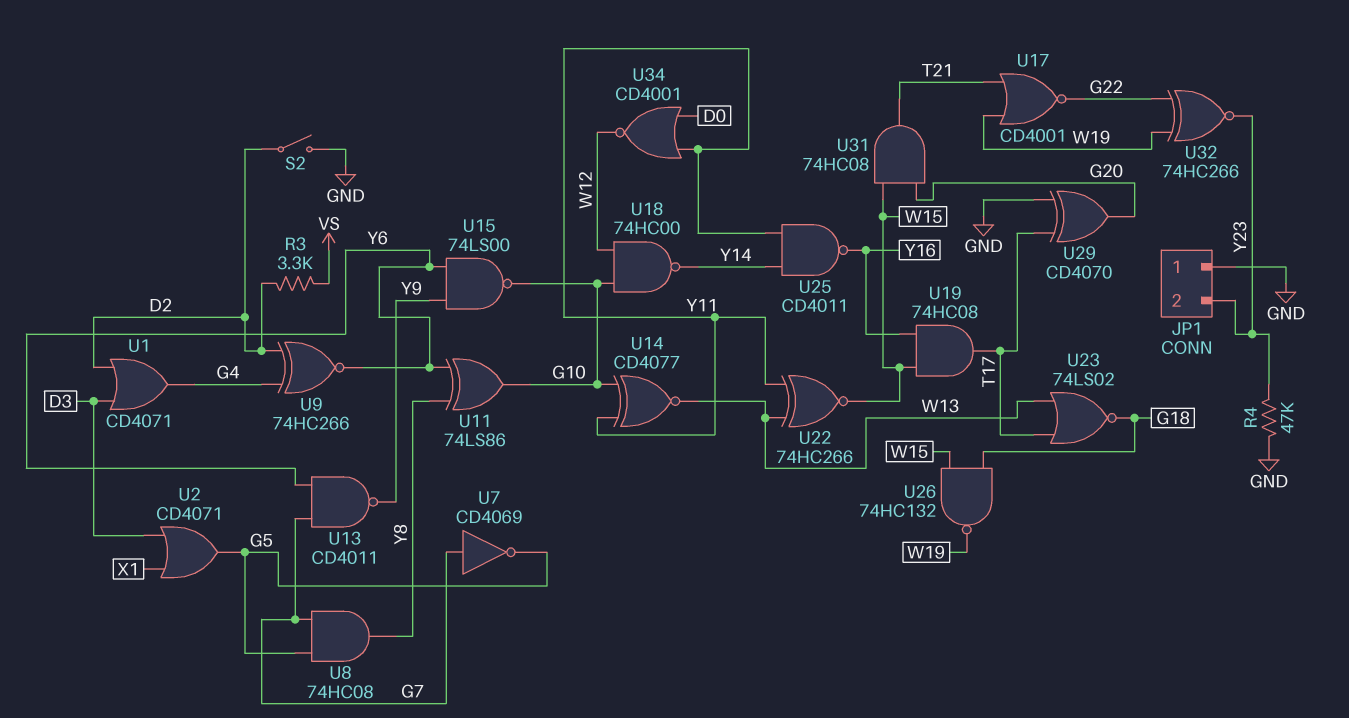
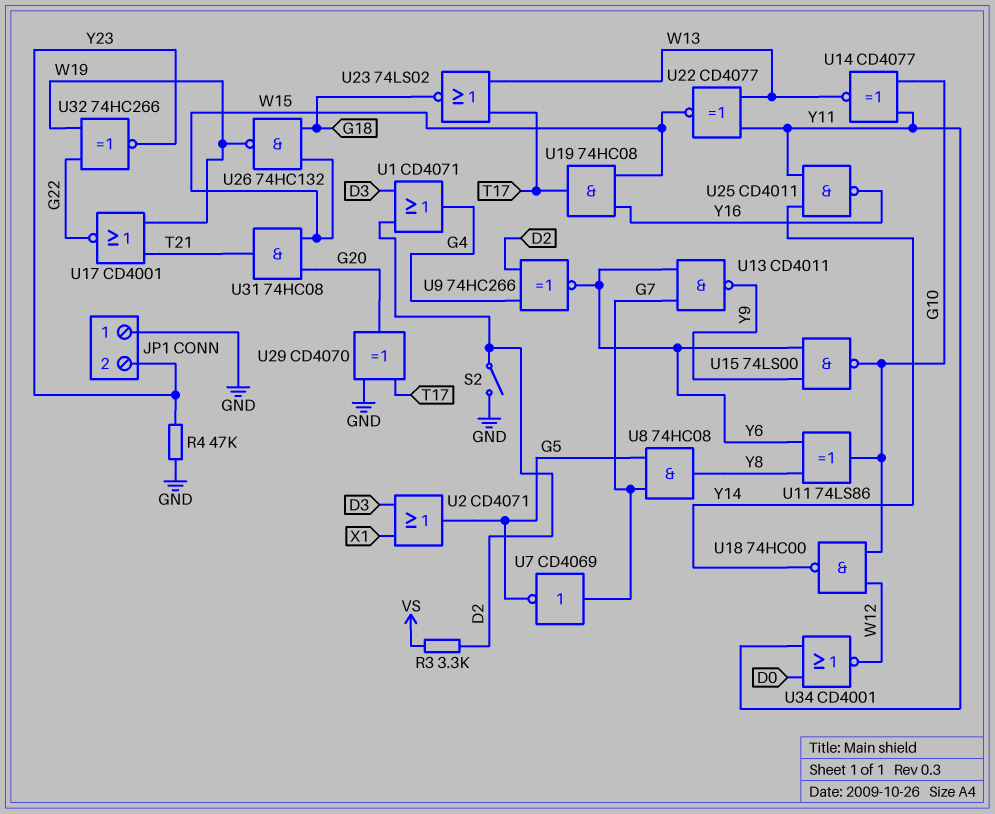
U22: XNOR 74HC266 (in W13, in Y11, out W15) -> XNOR CD4077 (in W13, in Y11, out W15)

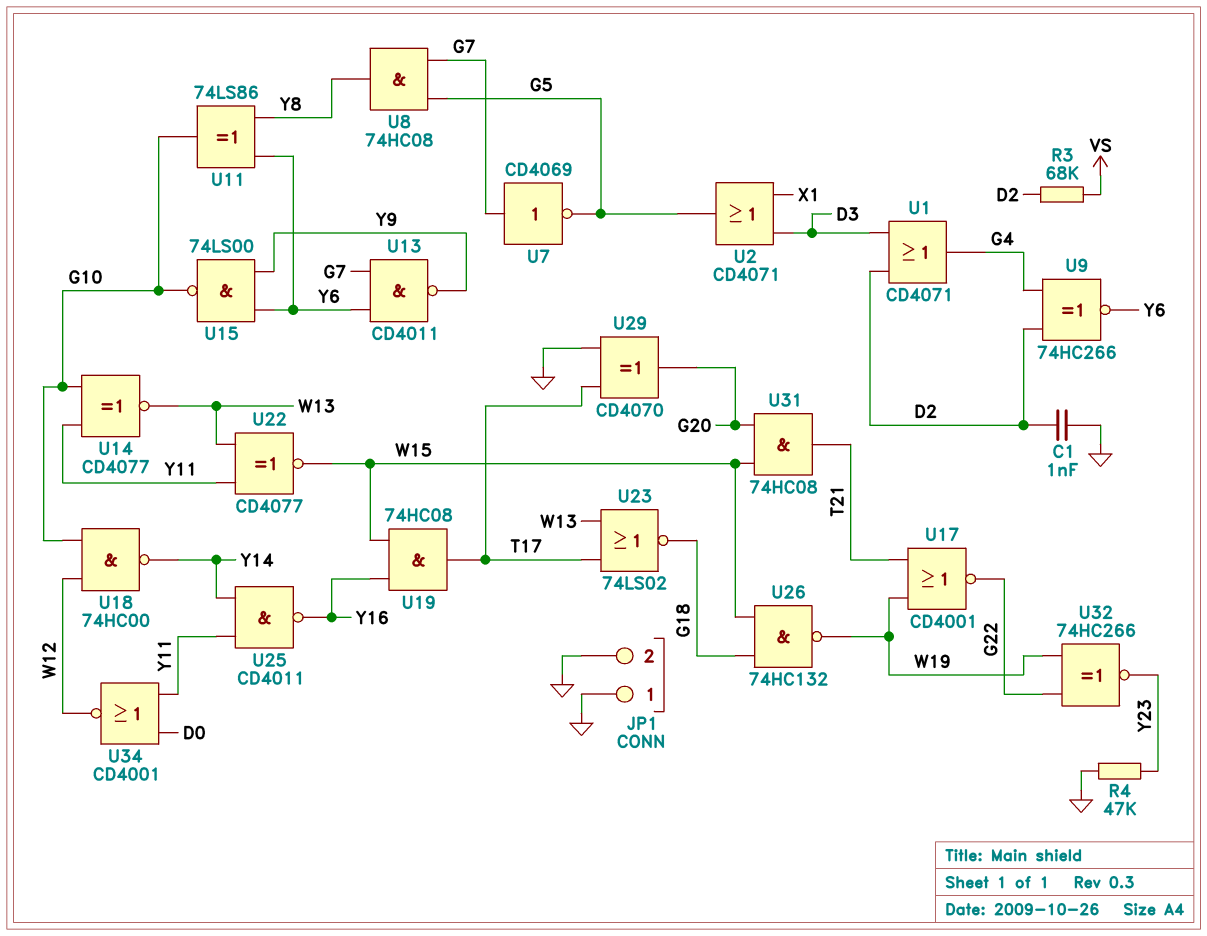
C1: none -> 1nF (D2, GND)
JP1 pin 2: Y23 -> GND
R3: 3.3k (D2, VS) -> 68k (D2, VS)
S2: switch (D2, GND) -> none

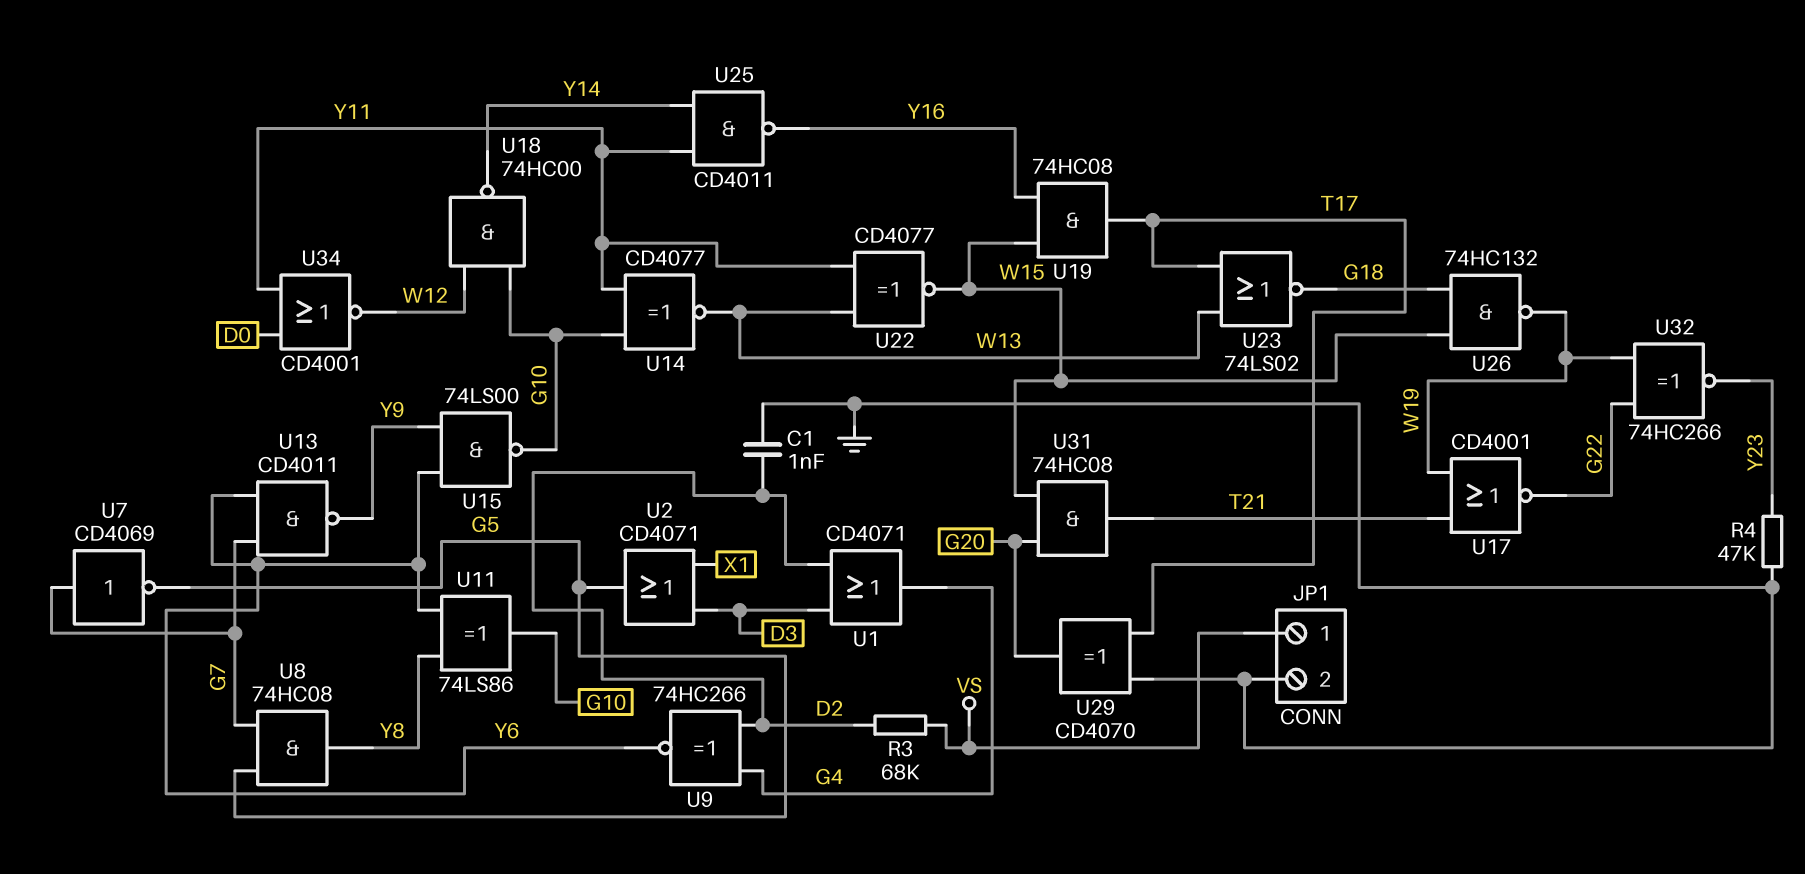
JP1 pin 1: GND -> VS

